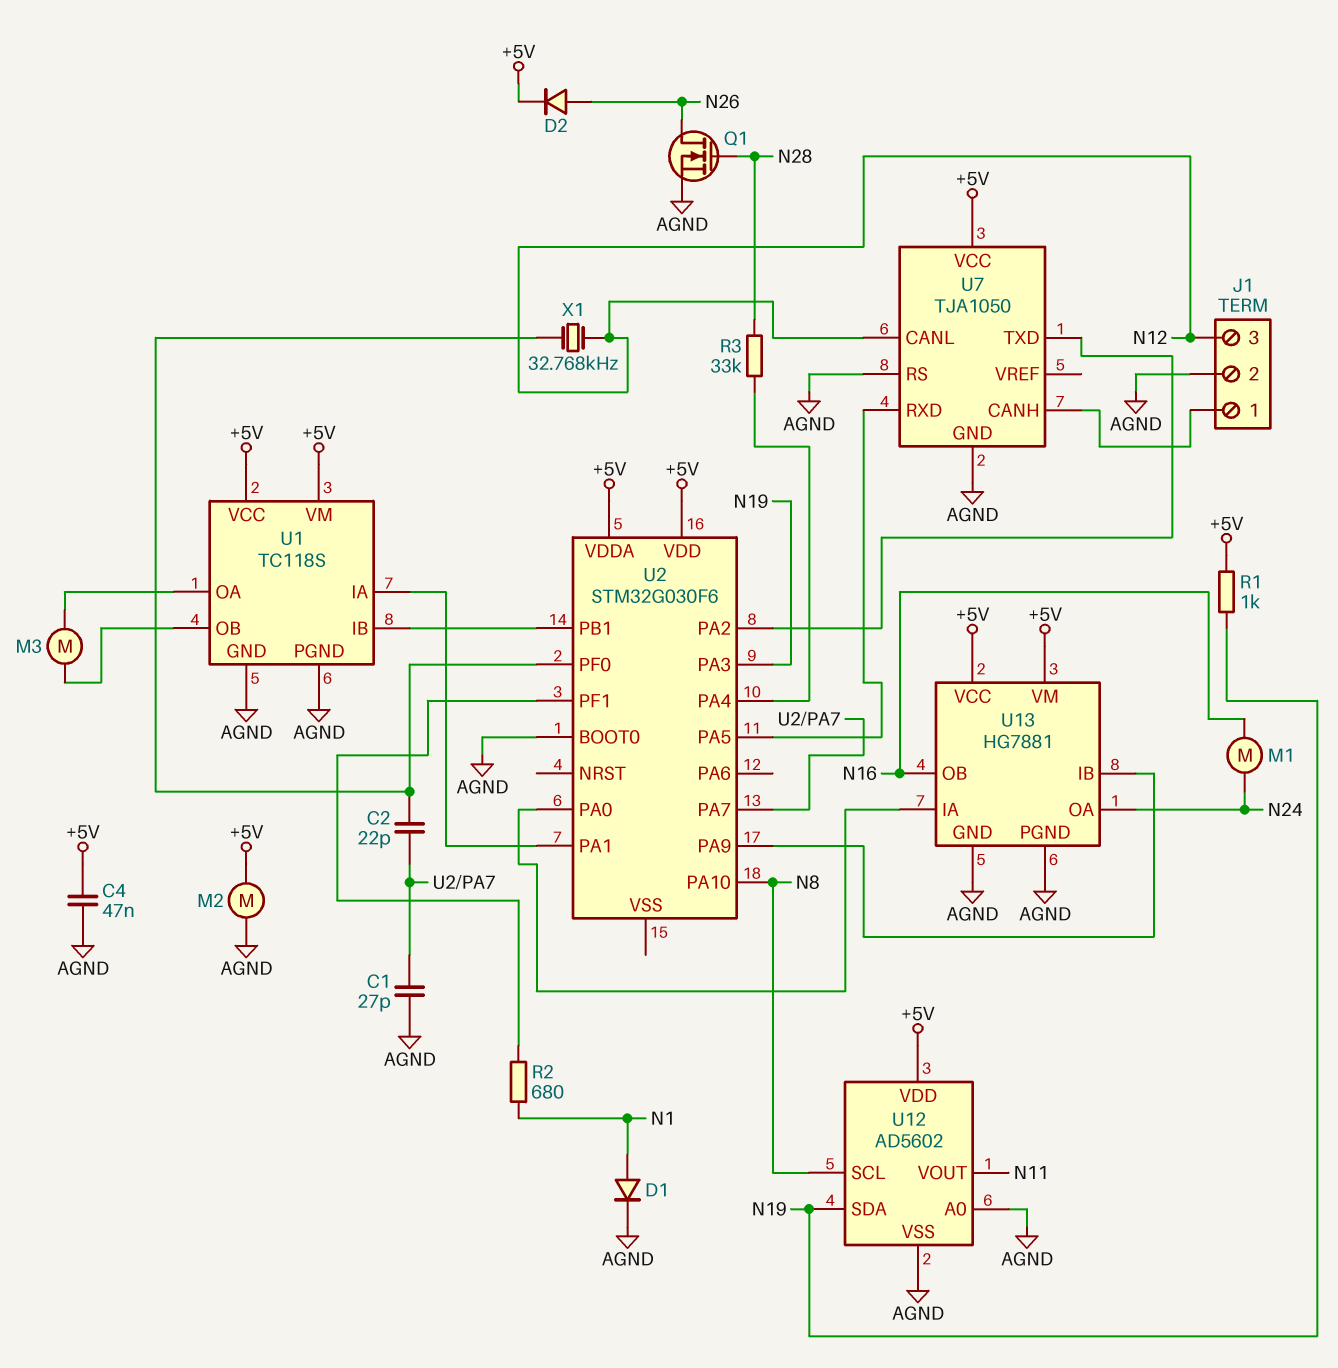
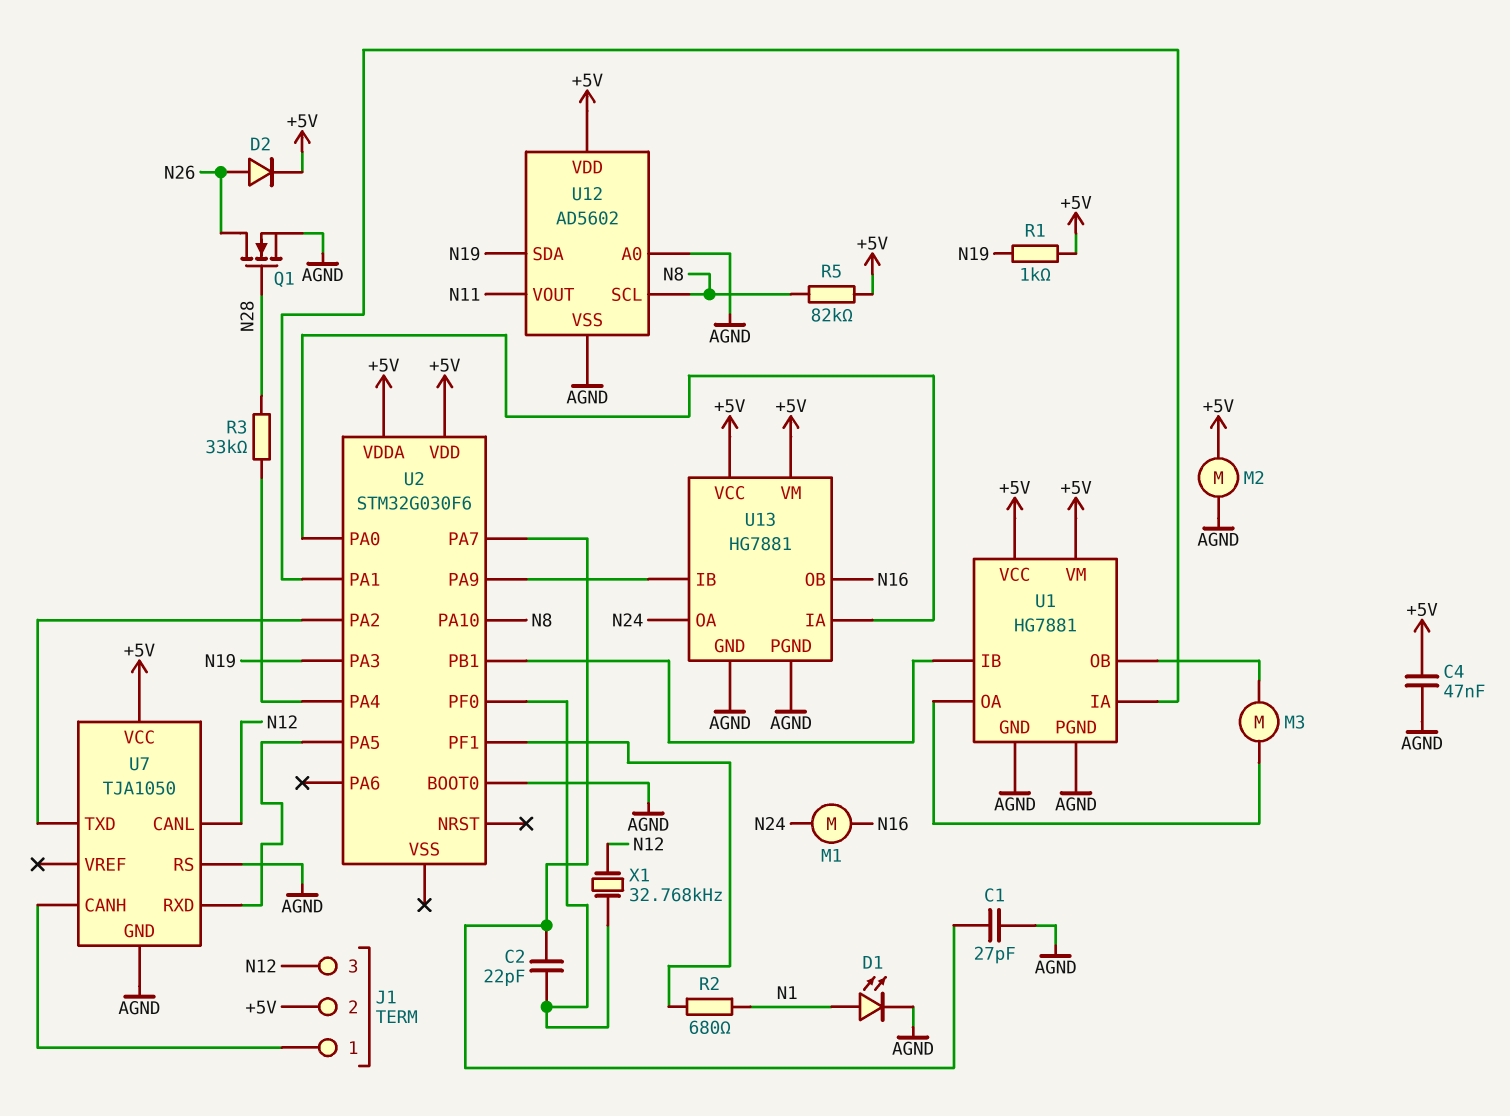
D1: diode (A N1, K AGND) -> LED (A N1, K AGND)
J1 pin 2: AGND -> +5V
R5: none -> 82k (+5V, N8)
U1: TC118S -> HG7881

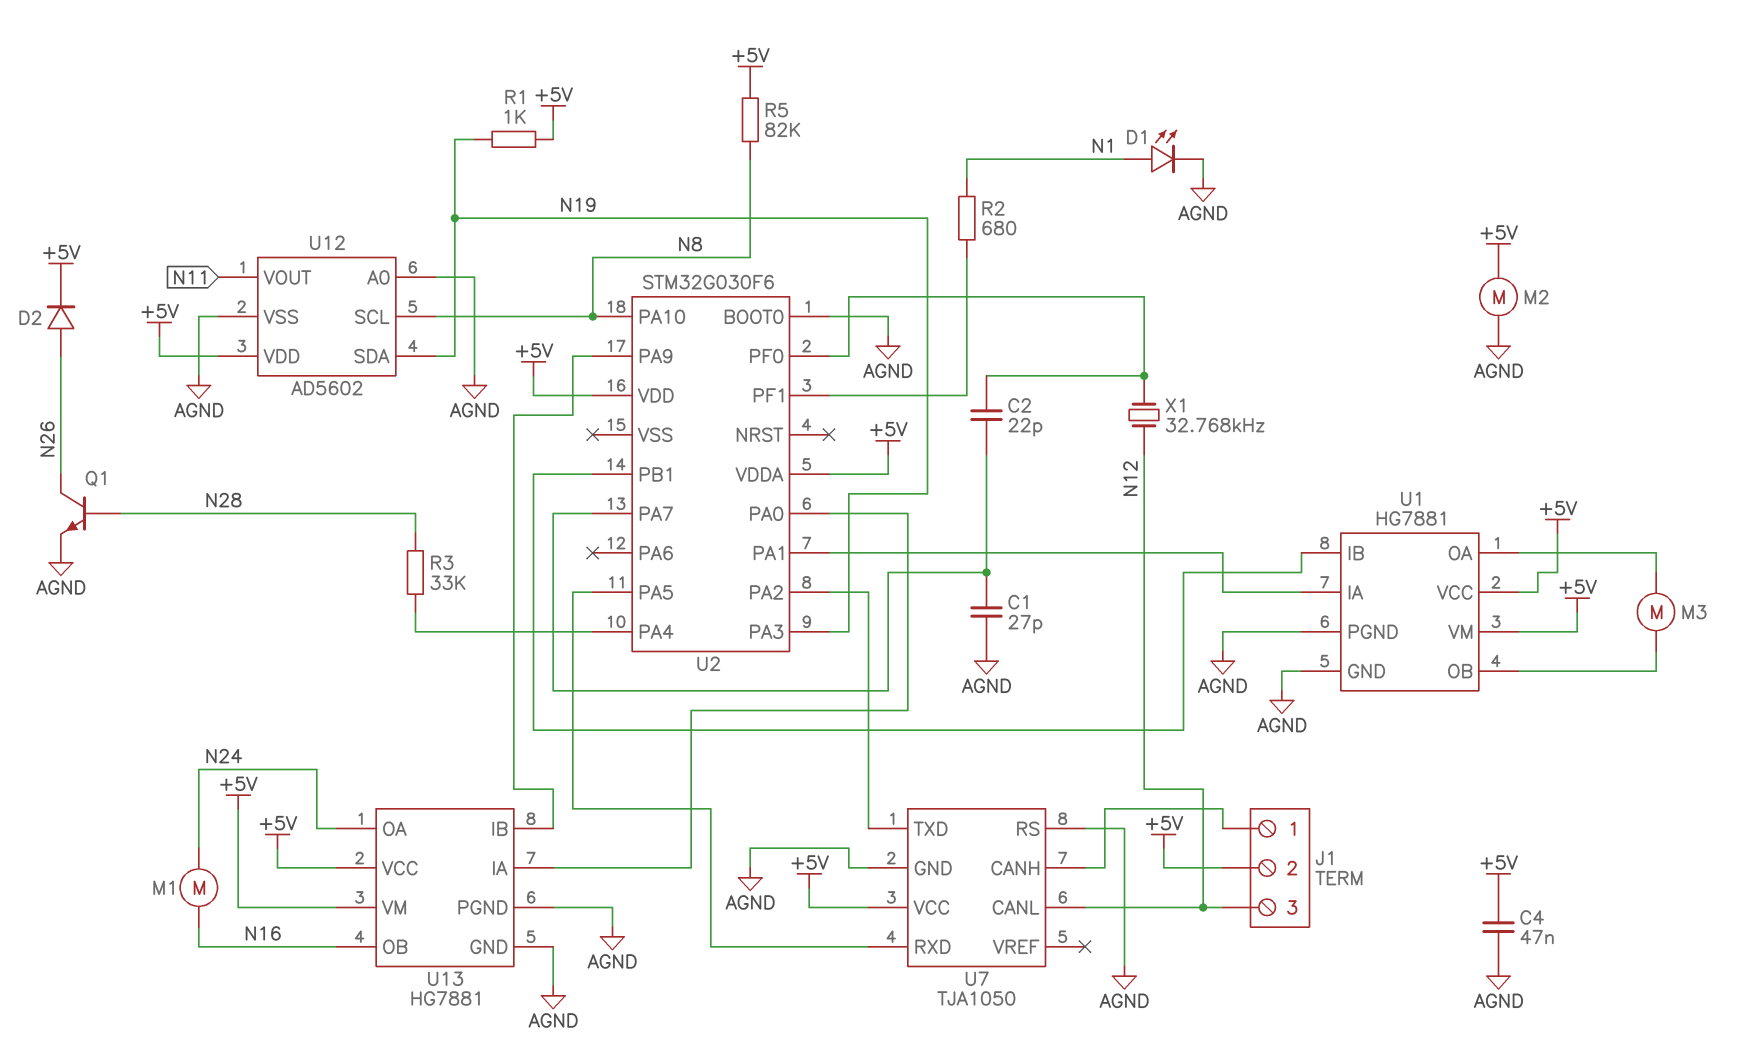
Q1: NMOS (G N28, D N26, S AGND) -> NPN (B N28, C N26, E AGND)

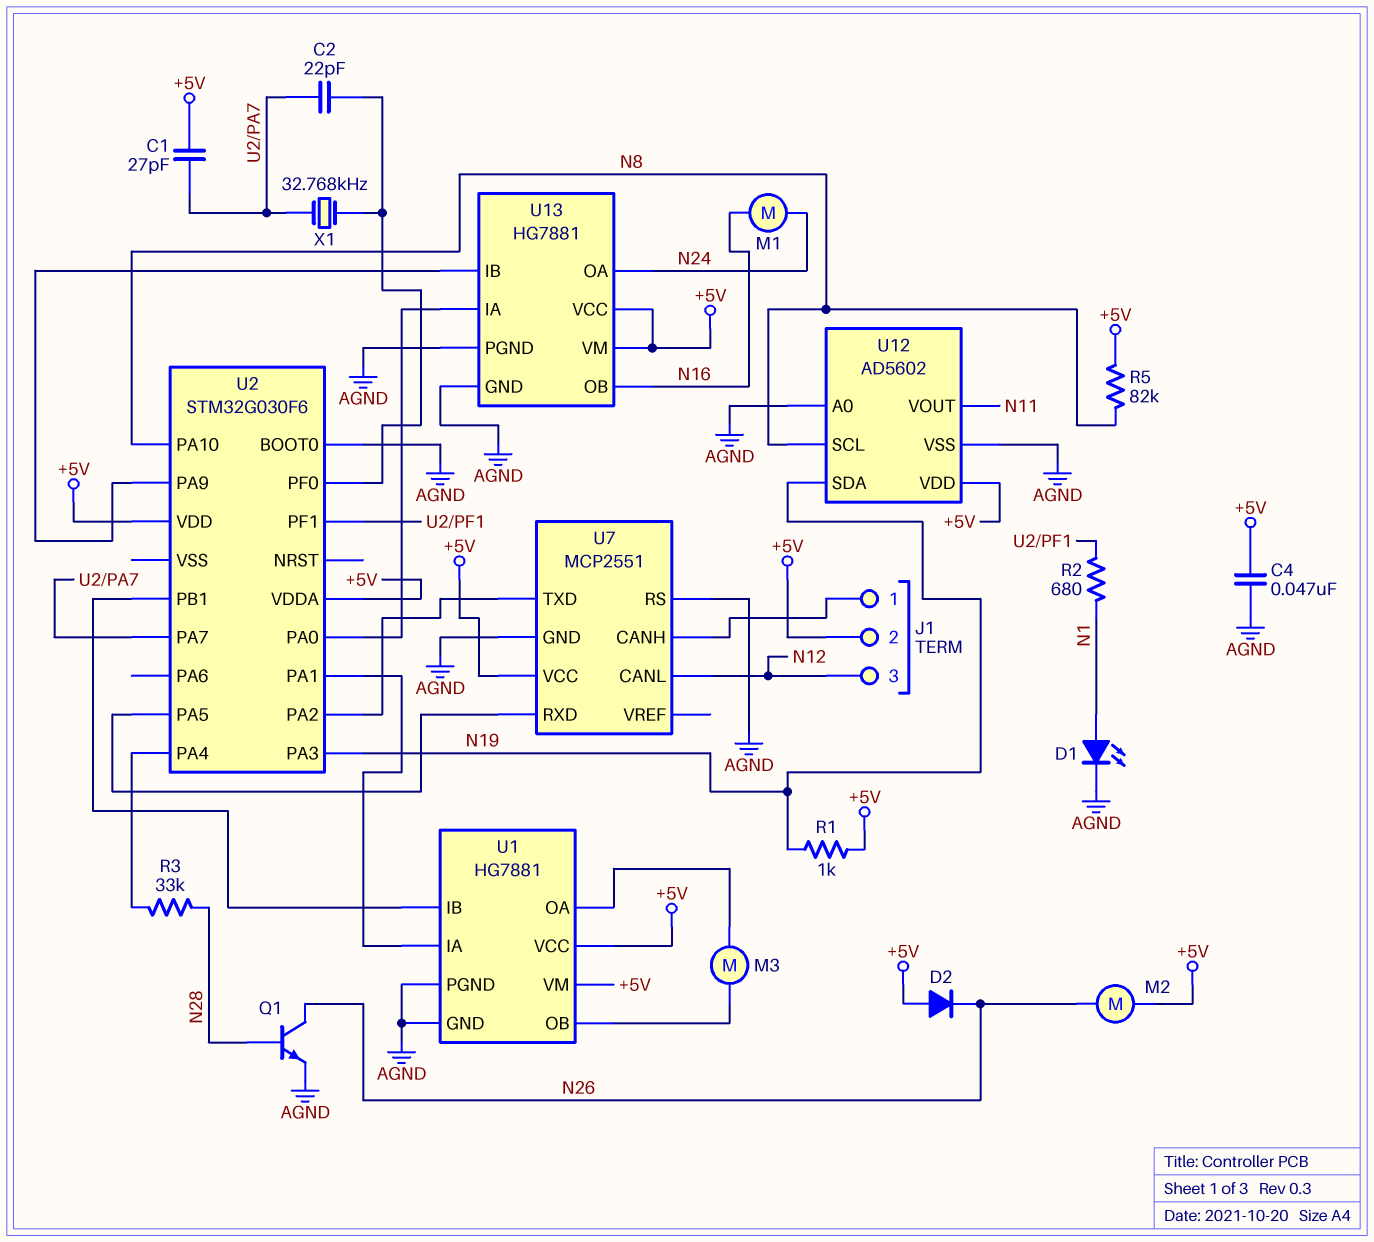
C1: 27pF (AGND, U2/PA7) -> 27pF (+5V, U2/PA7)
D2: diode (A N26, K +5V) -> diode (A +5V, K N26)
M2: motor (+5V, AGND) -> motor (+5V, N26)
U7: TJA1050 -> MCP2551
X1: 32.768kHz (N12, U2/PF0) -> 32.768kHz (U2/PA7, U2/PF0)

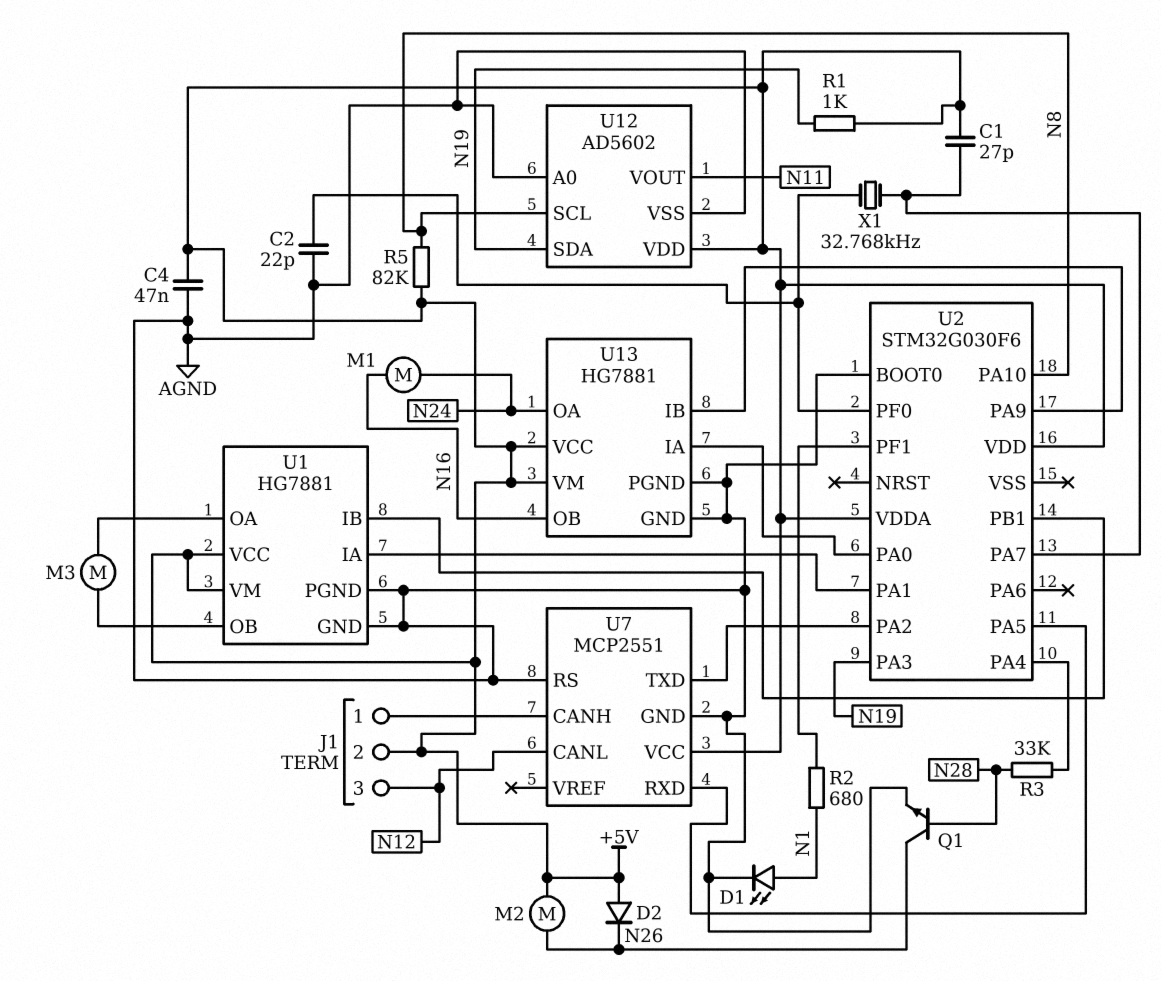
C2: 22pF (U2/PA7, U2/PF0) -> 22pF (AGND, U2/PF0)

